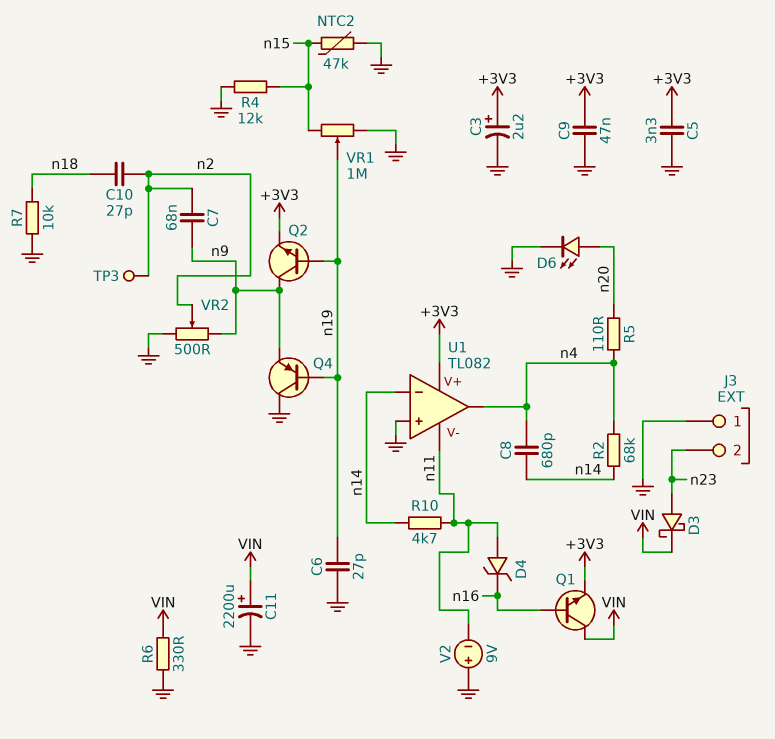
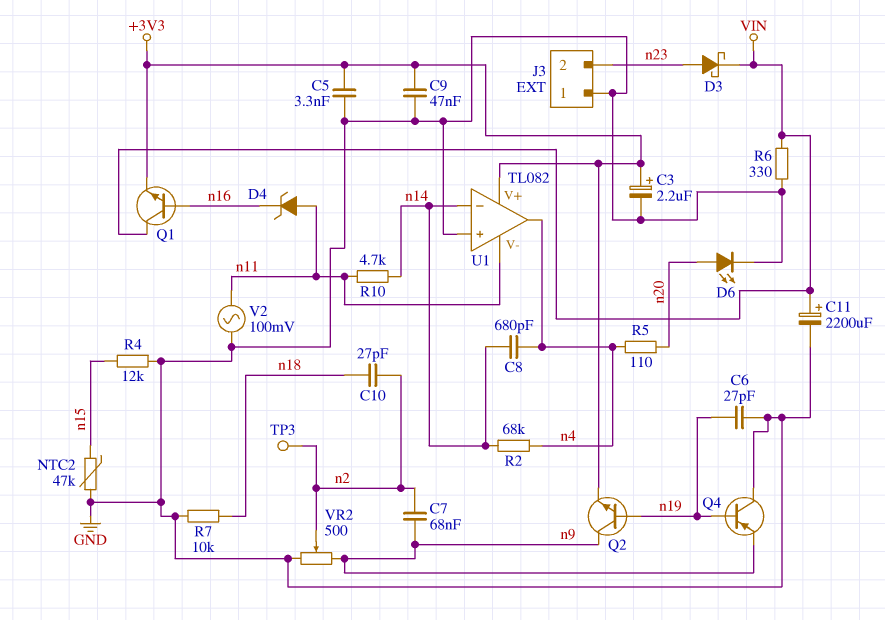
V2: 9V (plus GND, minus n11) -> AC 100mV (GND, n11)
VR1: 1M (GND, n15, wiper n19) -> none

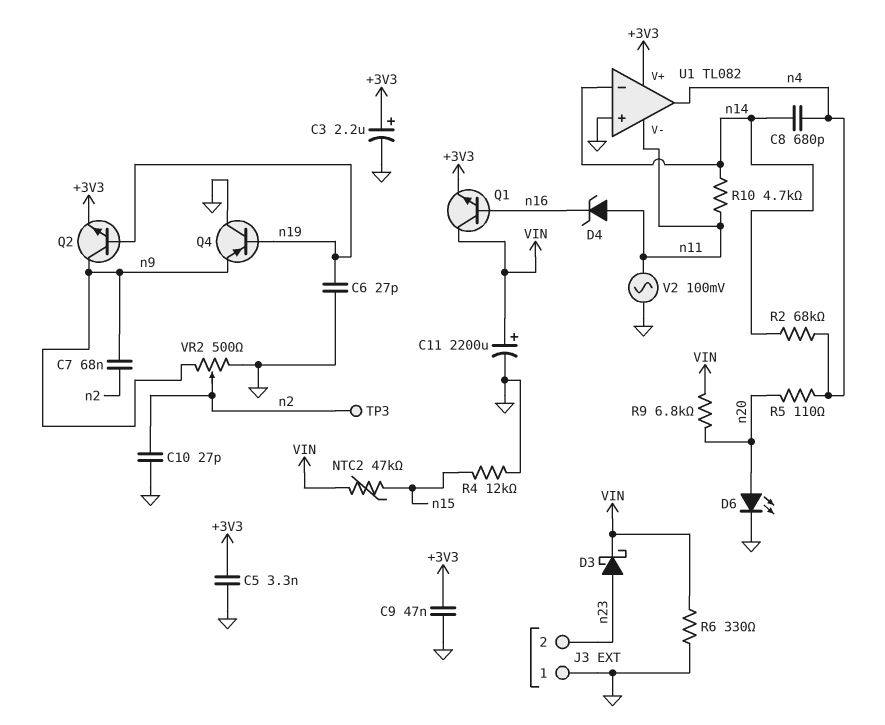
C10: 27pF (n2, n18) -> 27pF (GND, n2)
NTC2: 47k (GND, n15) -> 47k (VIN, n15)
R7: 10k (GND, n18) -> none
R9: none -> 6.8k (VIN, n20)

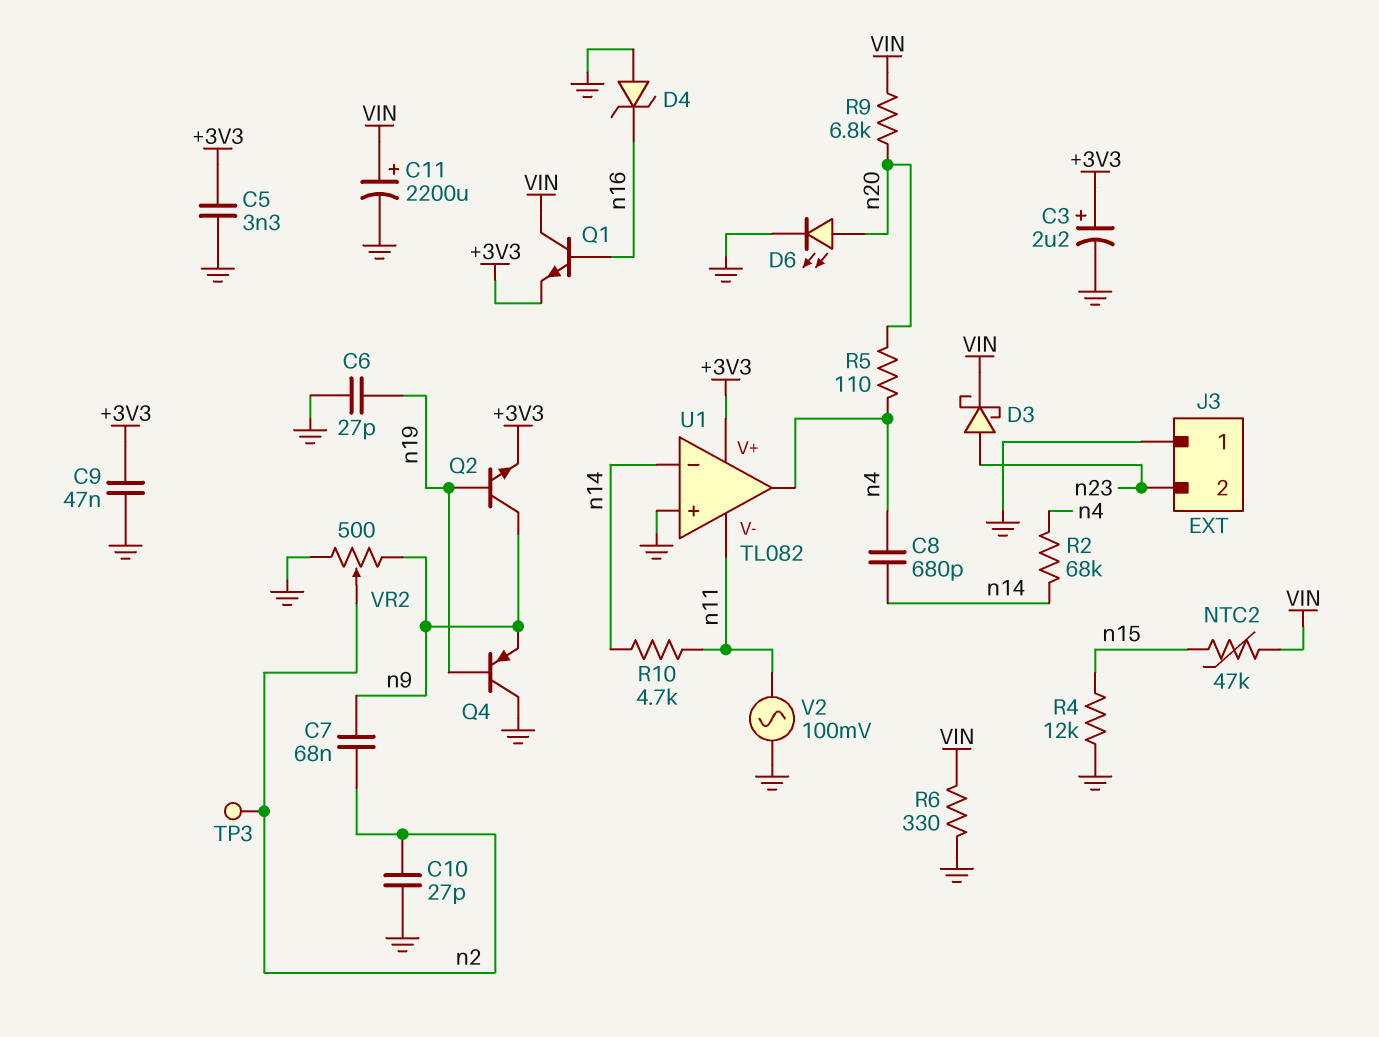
D4: zener (A n11, K n16) -> zener (A GND, K n16)

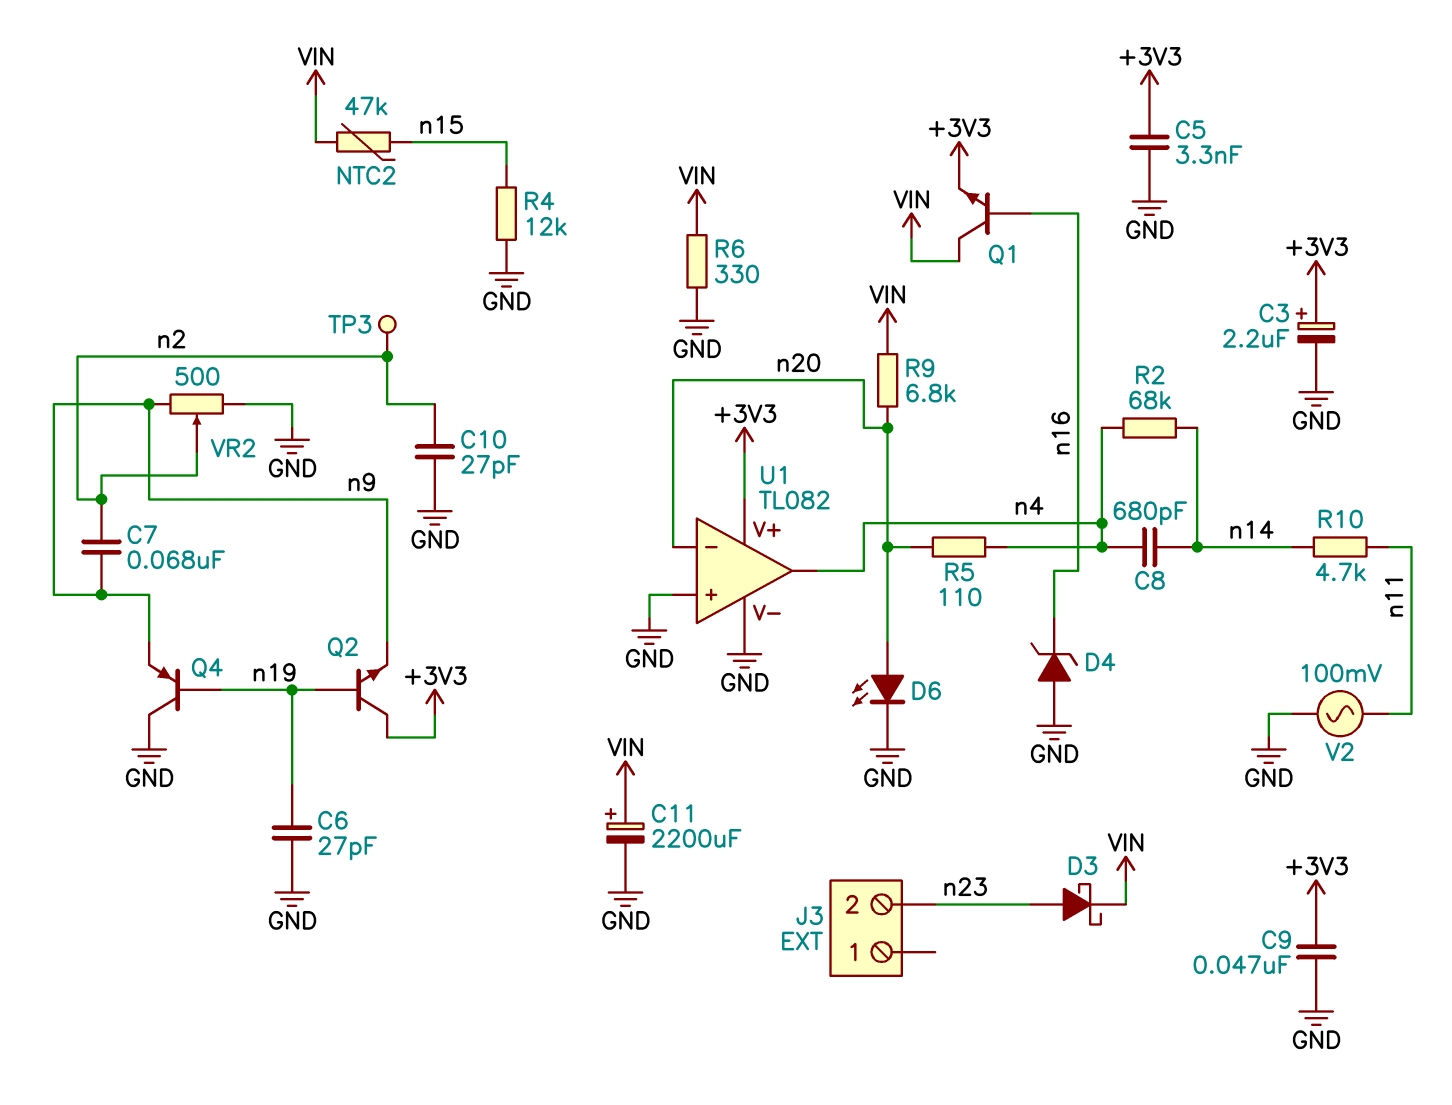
J3 pin 1: GND -> none
Q2: NPN (B n19, C n9, E +3V3) -> NPN (B n19, C +3V3, E n9)
U1 pin V-: n11 -> GND
U1 pin in-: n14 -> n20

